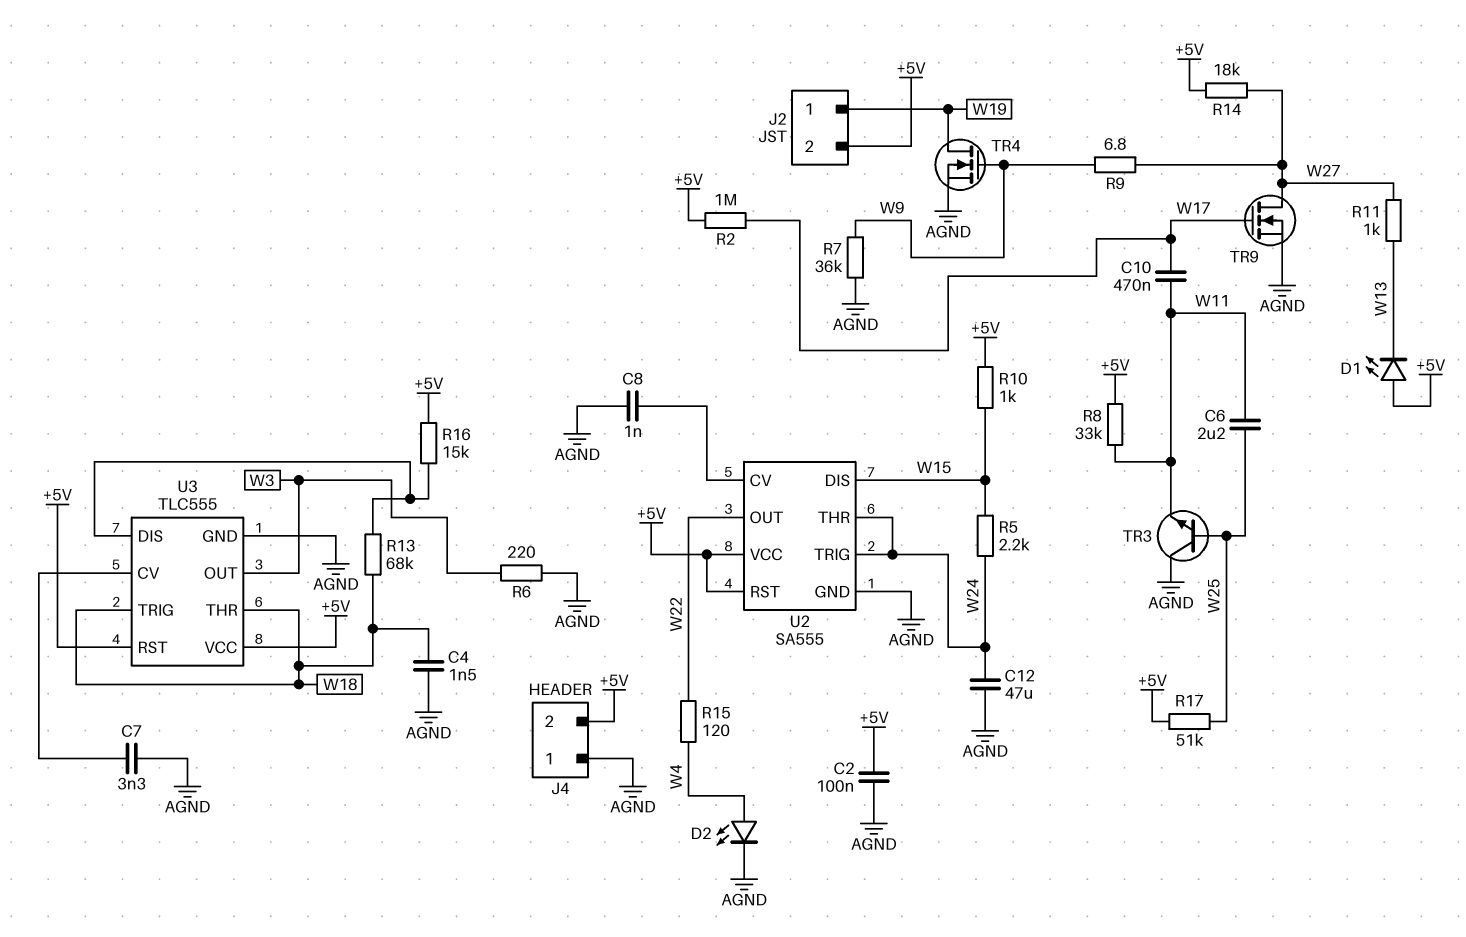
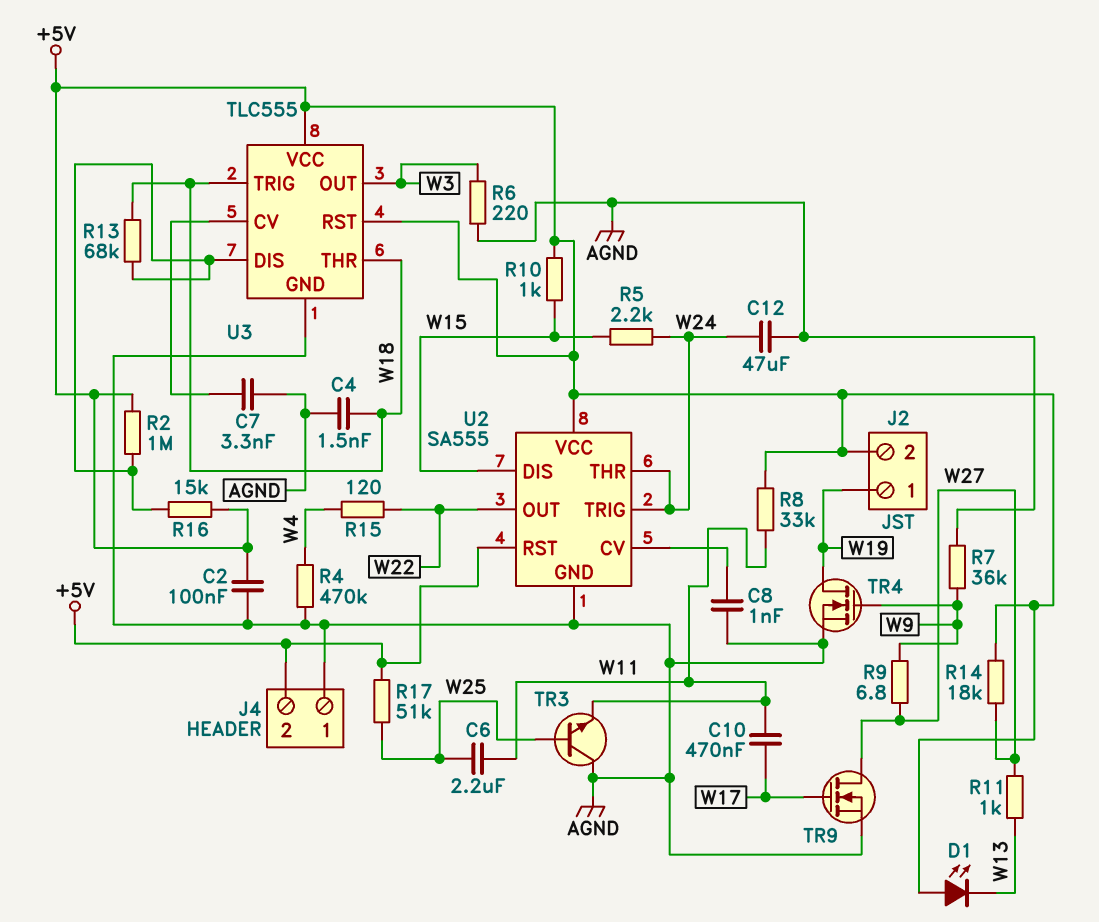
D2: LED (A W4, K AGND) -> none
R2: 1M (+5V, W17) -> 1M (+5V, U3/DIS)
R4: none -> 470k (AGND, W4)

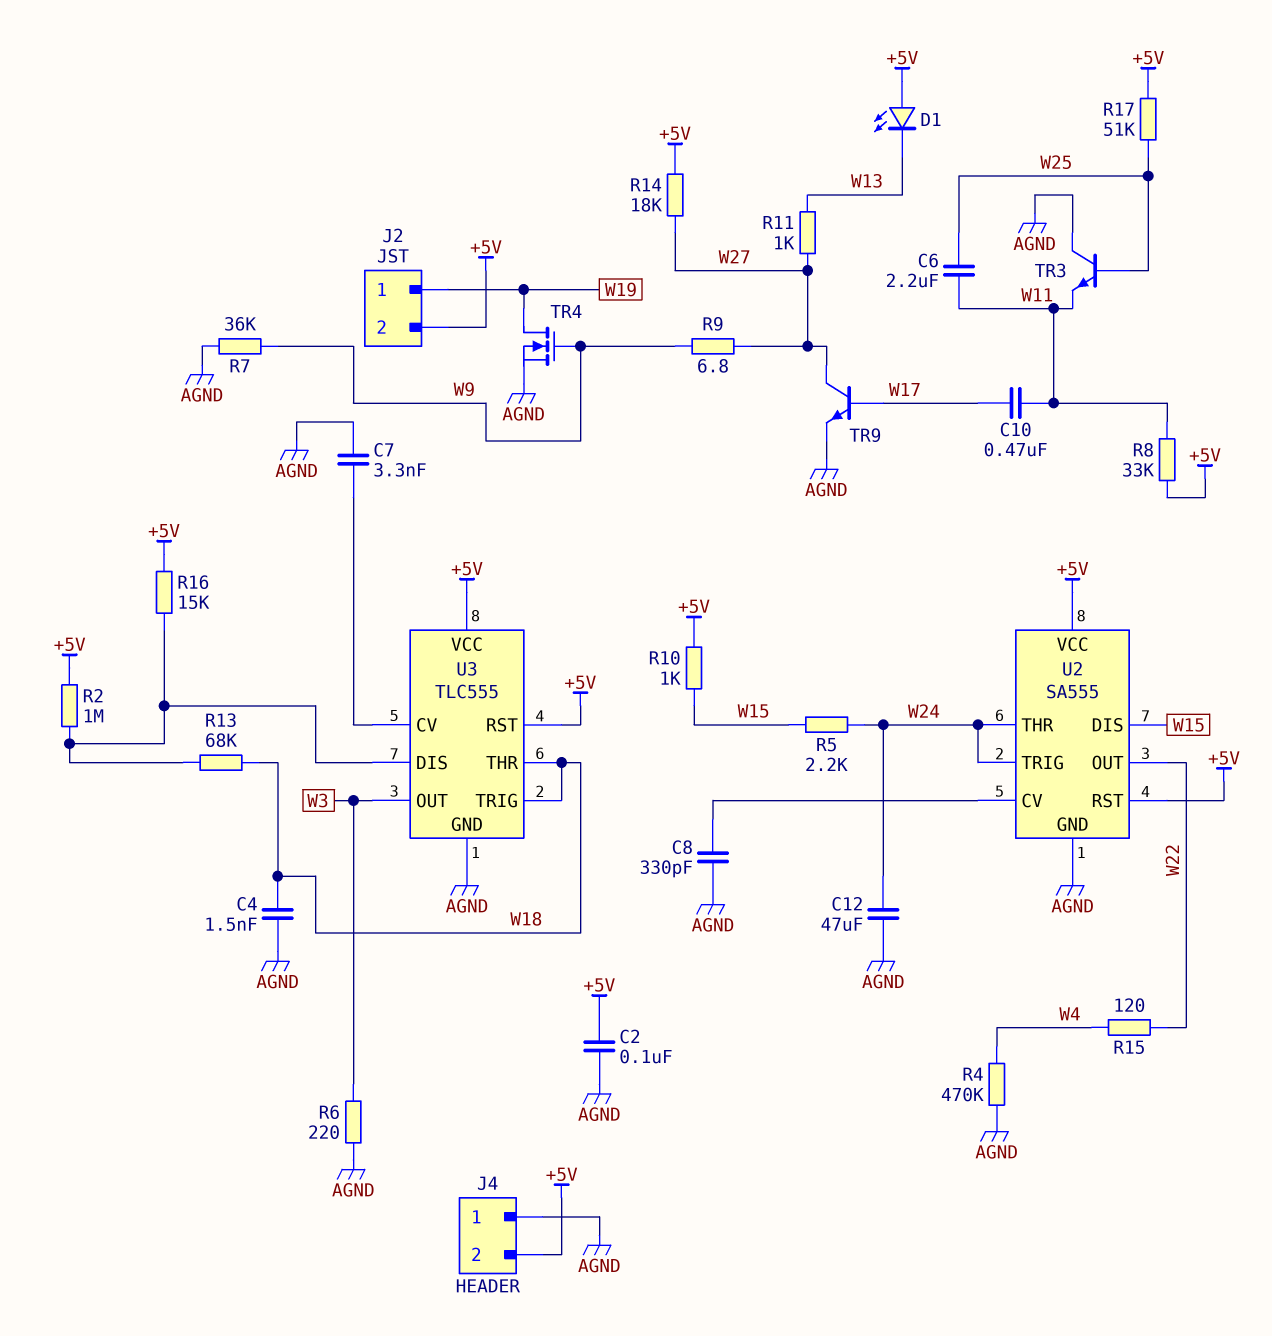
C8: 1nF (AGND, U2/CV) -> 330pF (AGND, U2/CV)
TR9: NMOS (G W17, D W27, S AGND) -> NPN (B W17, C W27, E AGND)

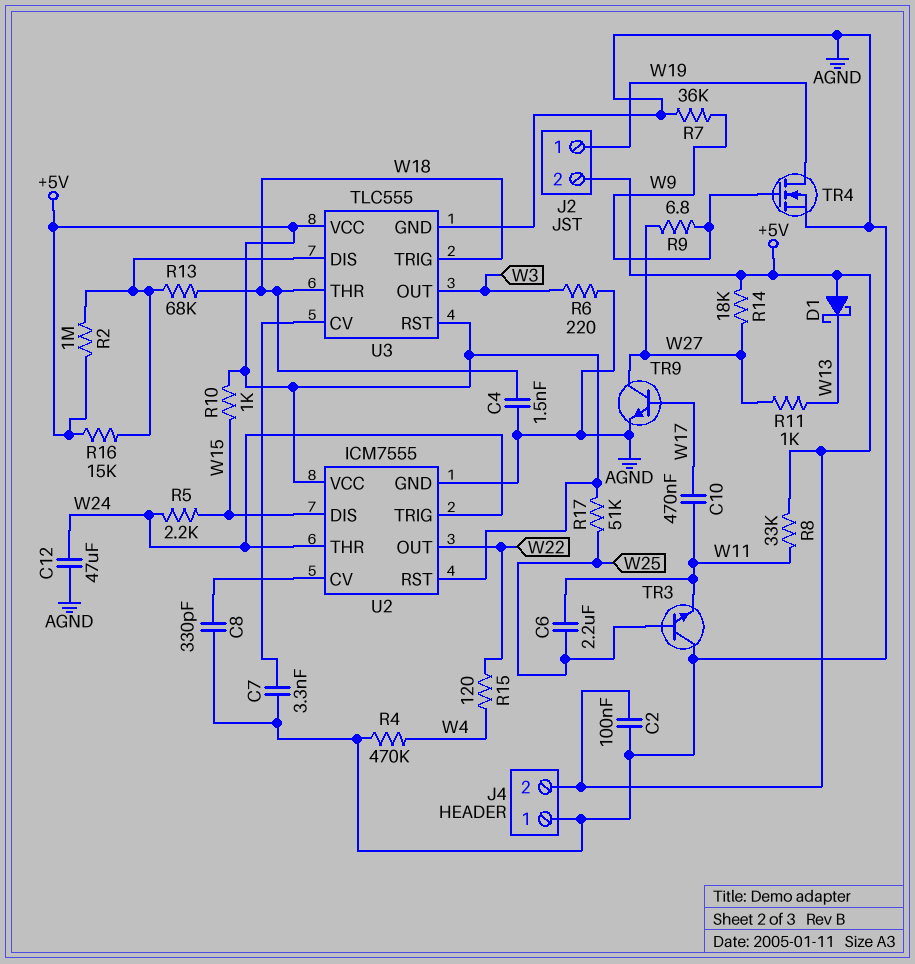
D1: LED (A +5V, K W13) -> schottky (A +5V, K W13)
U2: SA555 -> ICM7555

